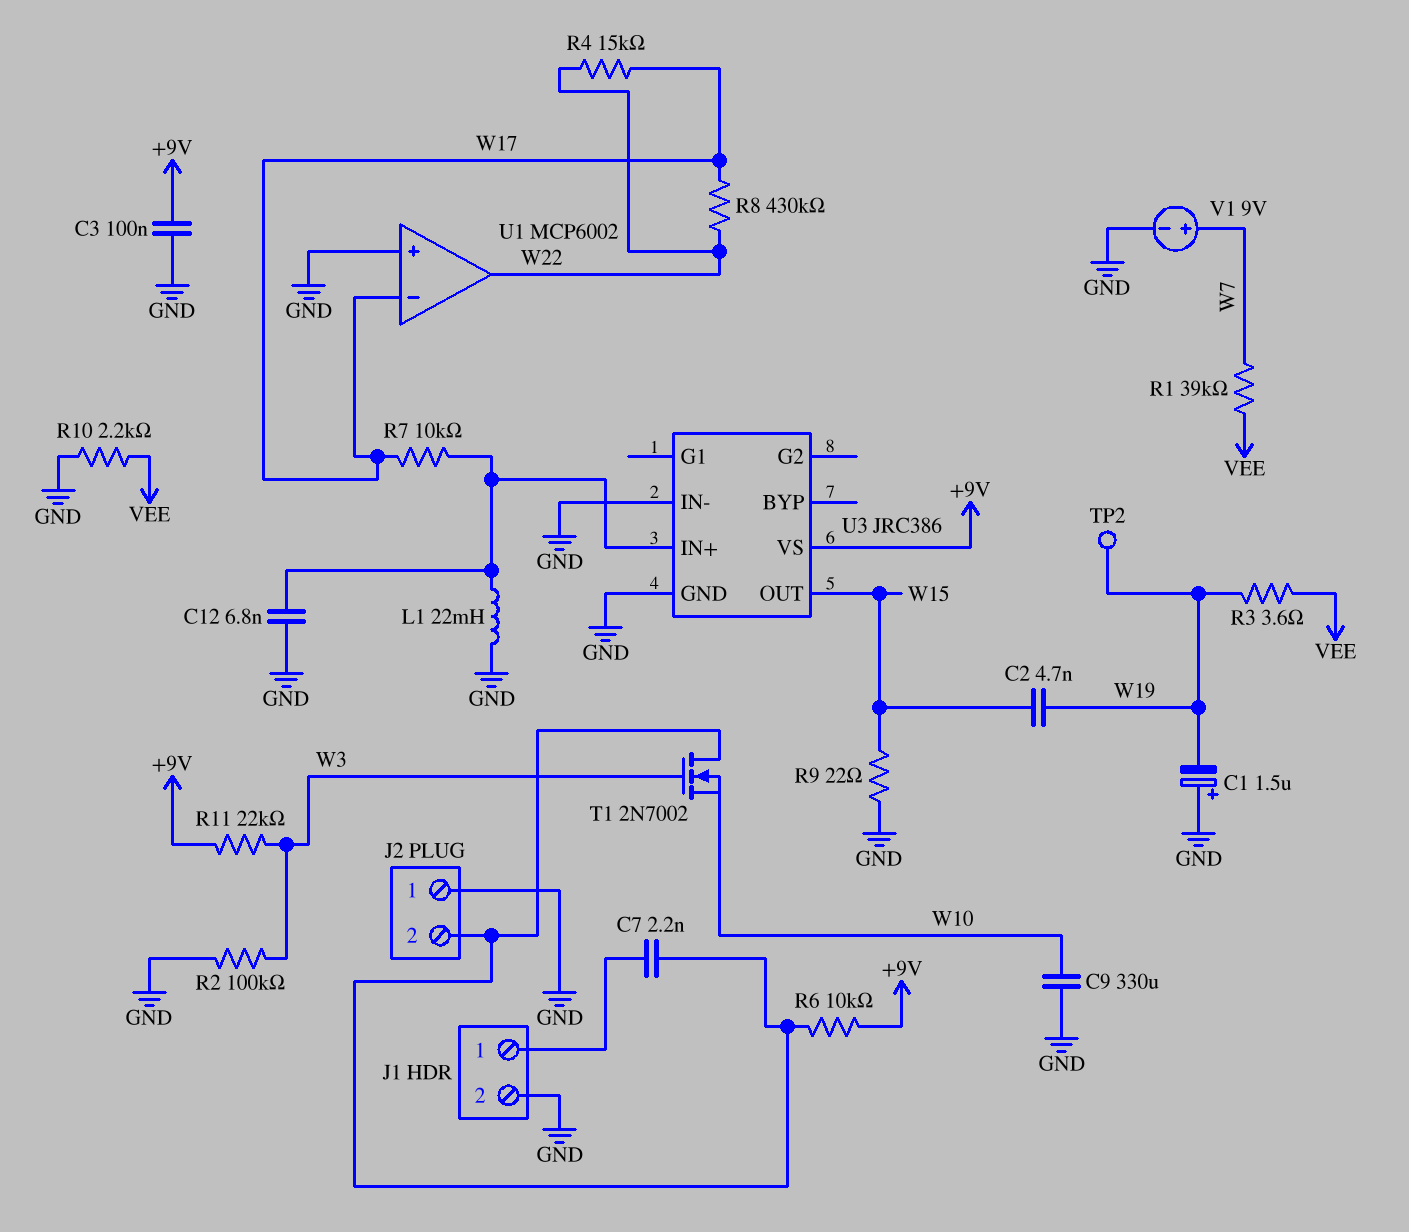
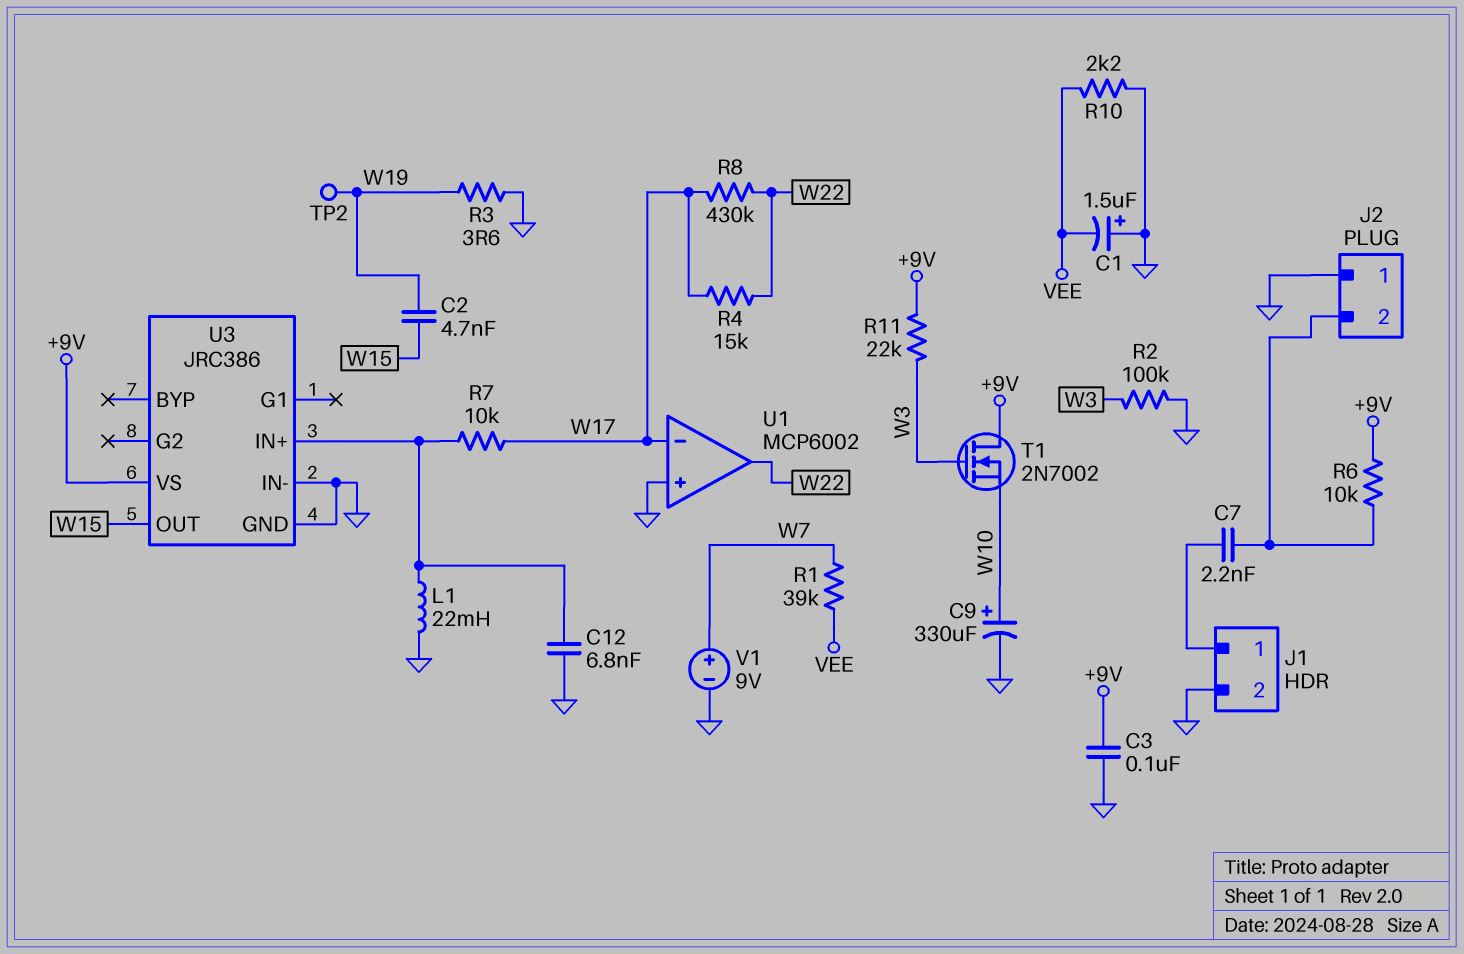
C1: 1.5uF (plus GND, minus W19) -> 1.5uF (plus GND, minus VEE)
C9: 330uF (GND, W10) -> 330uF (plus W10, minus GND)
R3: 3.6 (VEE, W19) -> 3.6 (GND, W19)
R9: 22 (GND, W15) -> none
T1: NMOS 2N7002 (G W3, D J2/2, S W10) -> NMOS 2N7002 (G W3, D +9V, S W10)

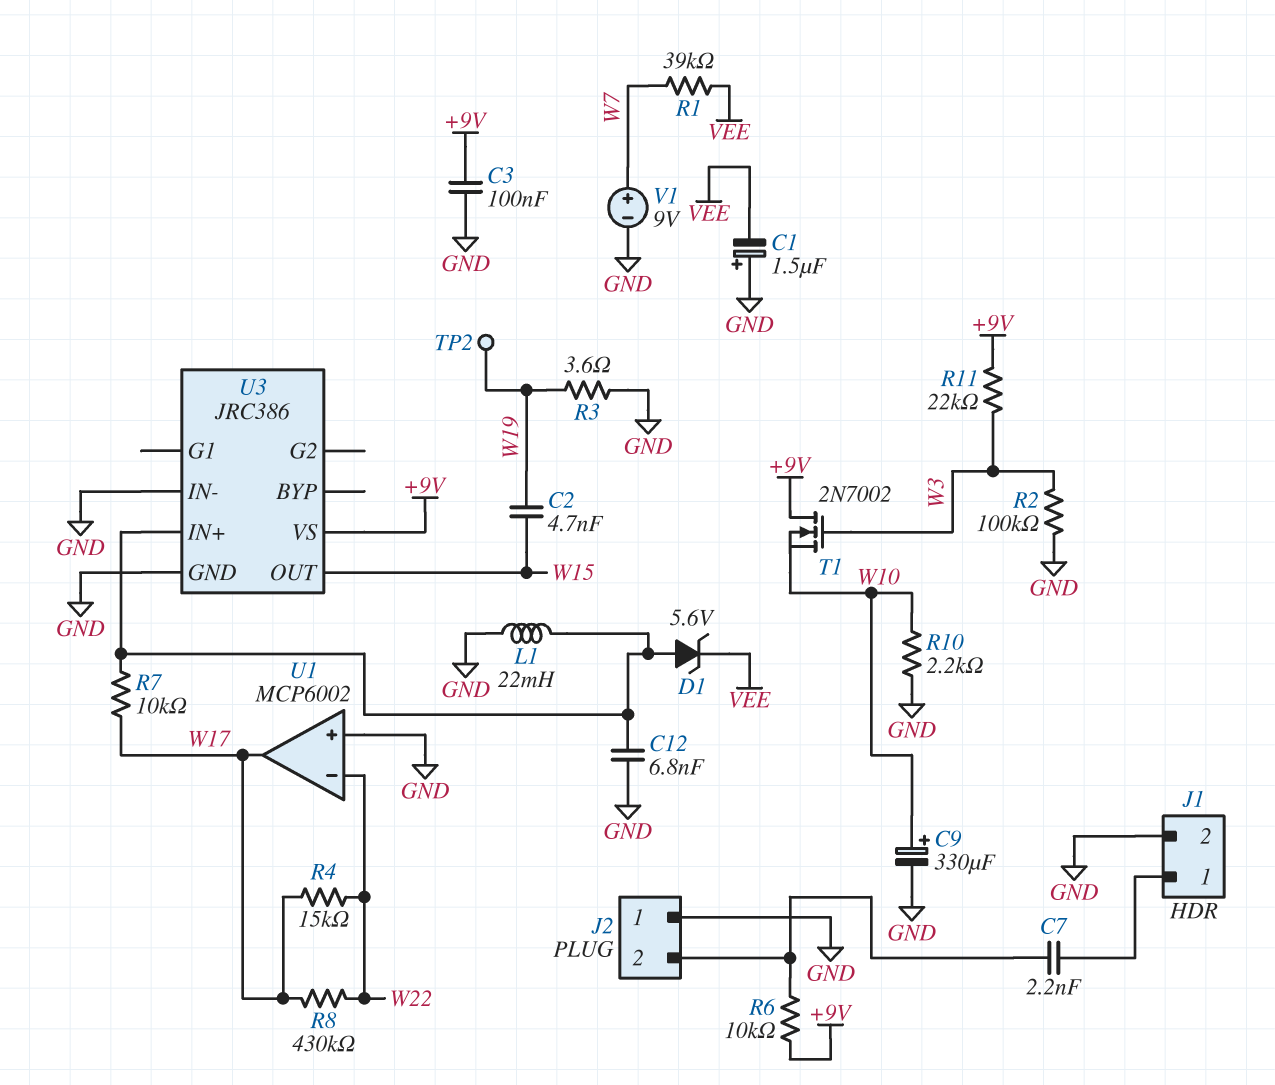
D1: none -> zener 5.6V (A U3/IN+, K VEE)
R10: 2.2k (GND, VEE) -> 2.2k (GND, W10)
U1 pin in-: W17 -> W22
U1 pin out: W22 -> W17

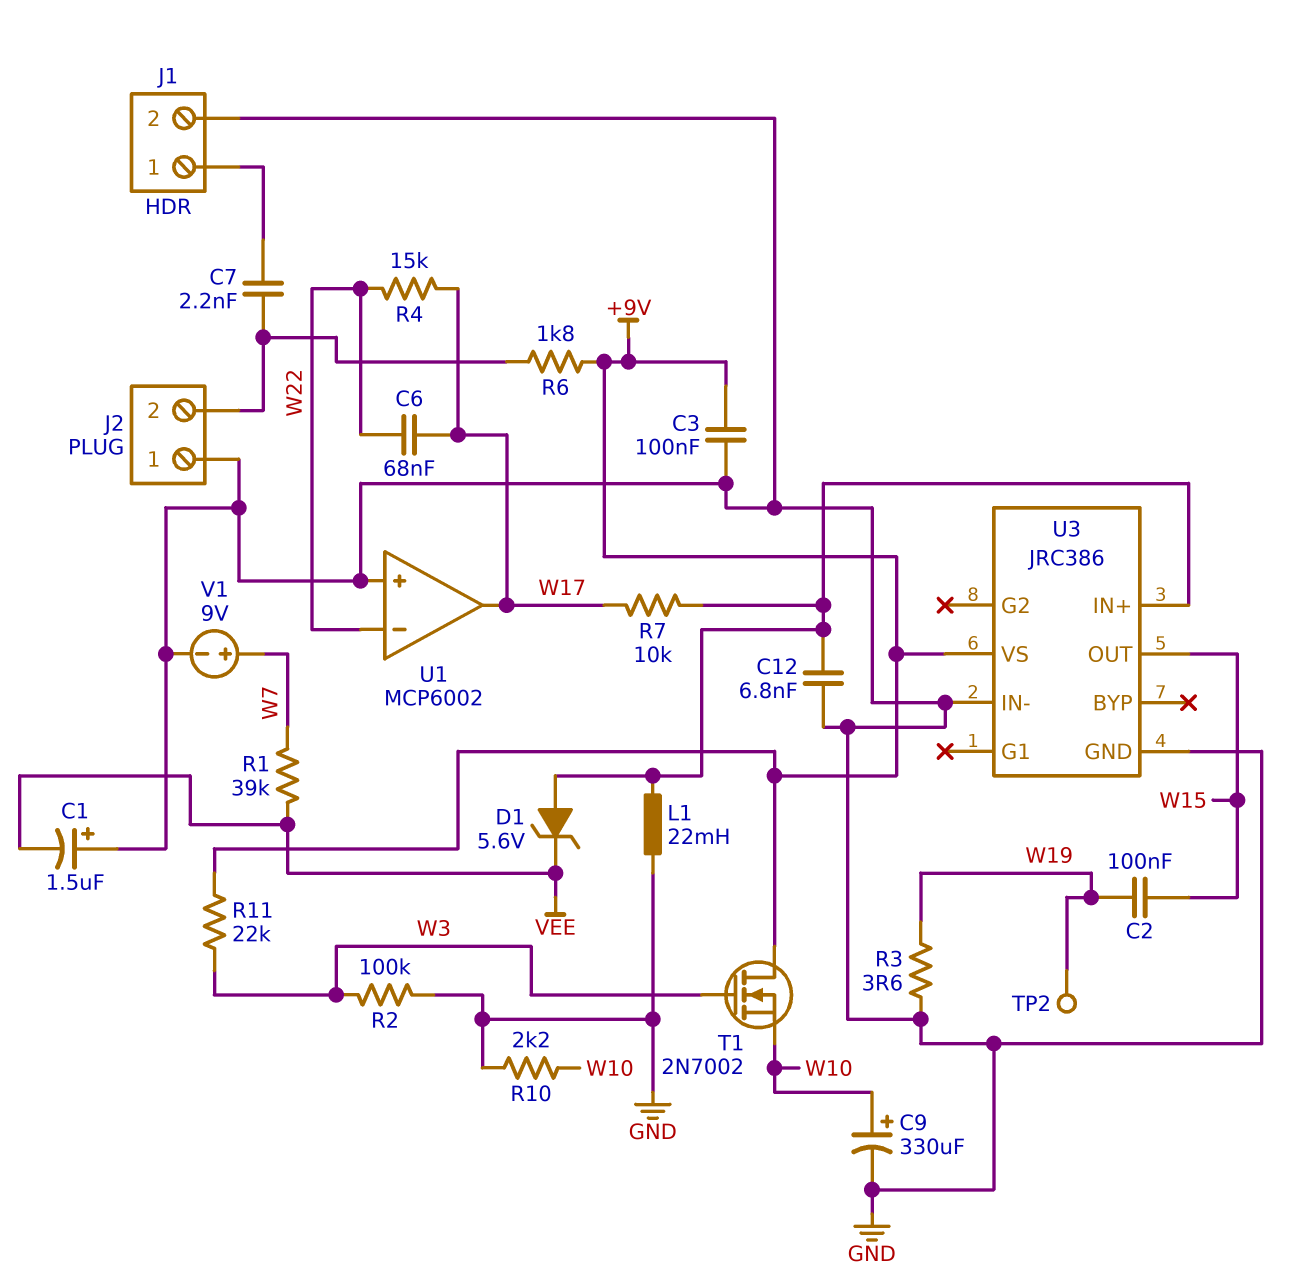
C2: 4.7nF (W15, W19) -> 100nF (W15, W19)
C6: none -> 68nF (W17, W22)
R6: 10k (+9V, J2/2) -> 1.8k (+9V, J2/2)
R8: 430k (W17, W22) -> none

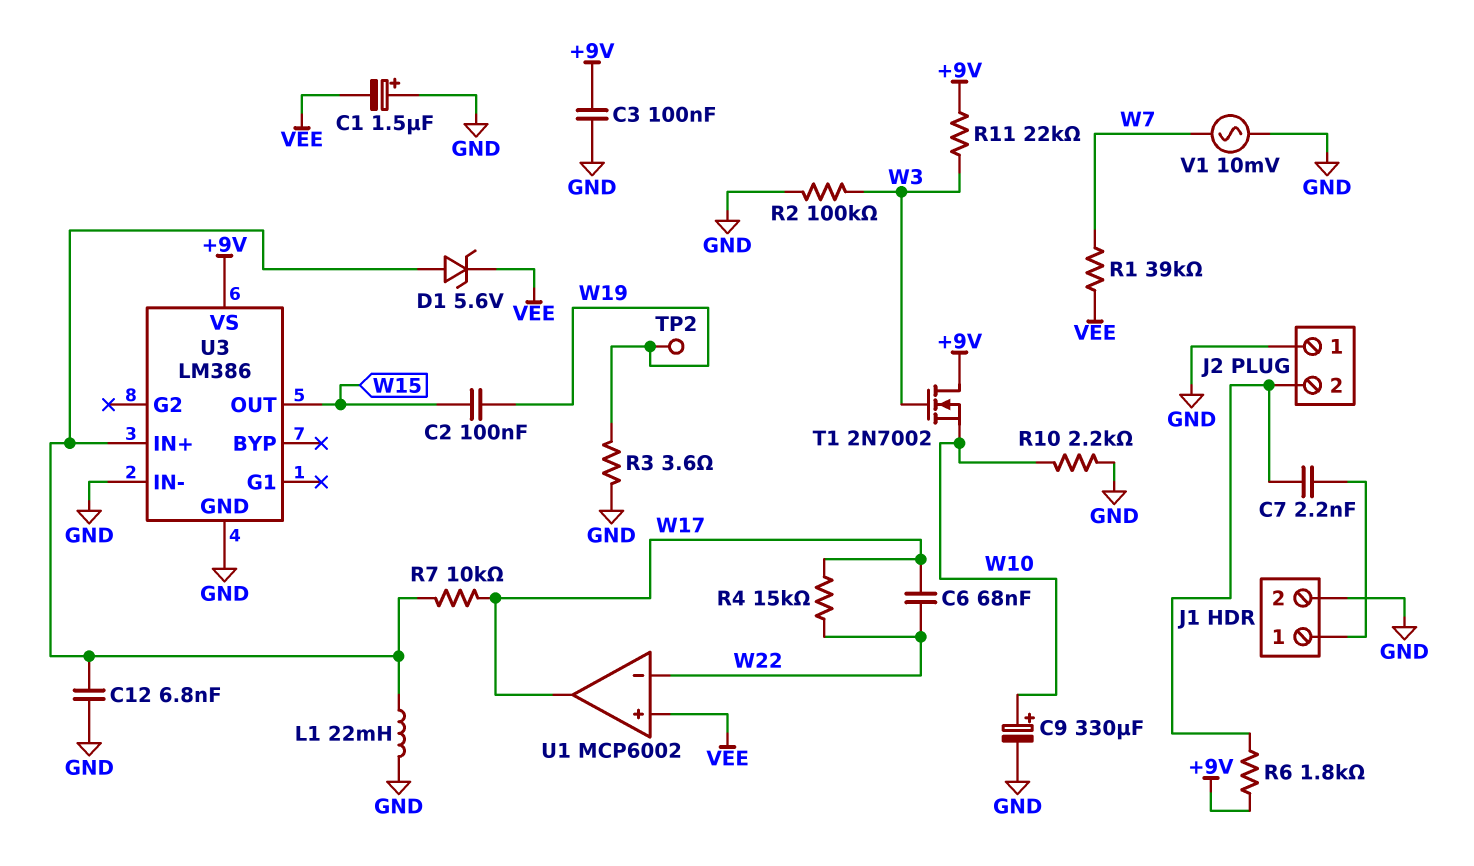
U1 pin in+: GND -> VEE
U3: JRC386 -> LM386
V1: 9V (plus W7, minus GND) -> AC 10mV (GND, W7)

